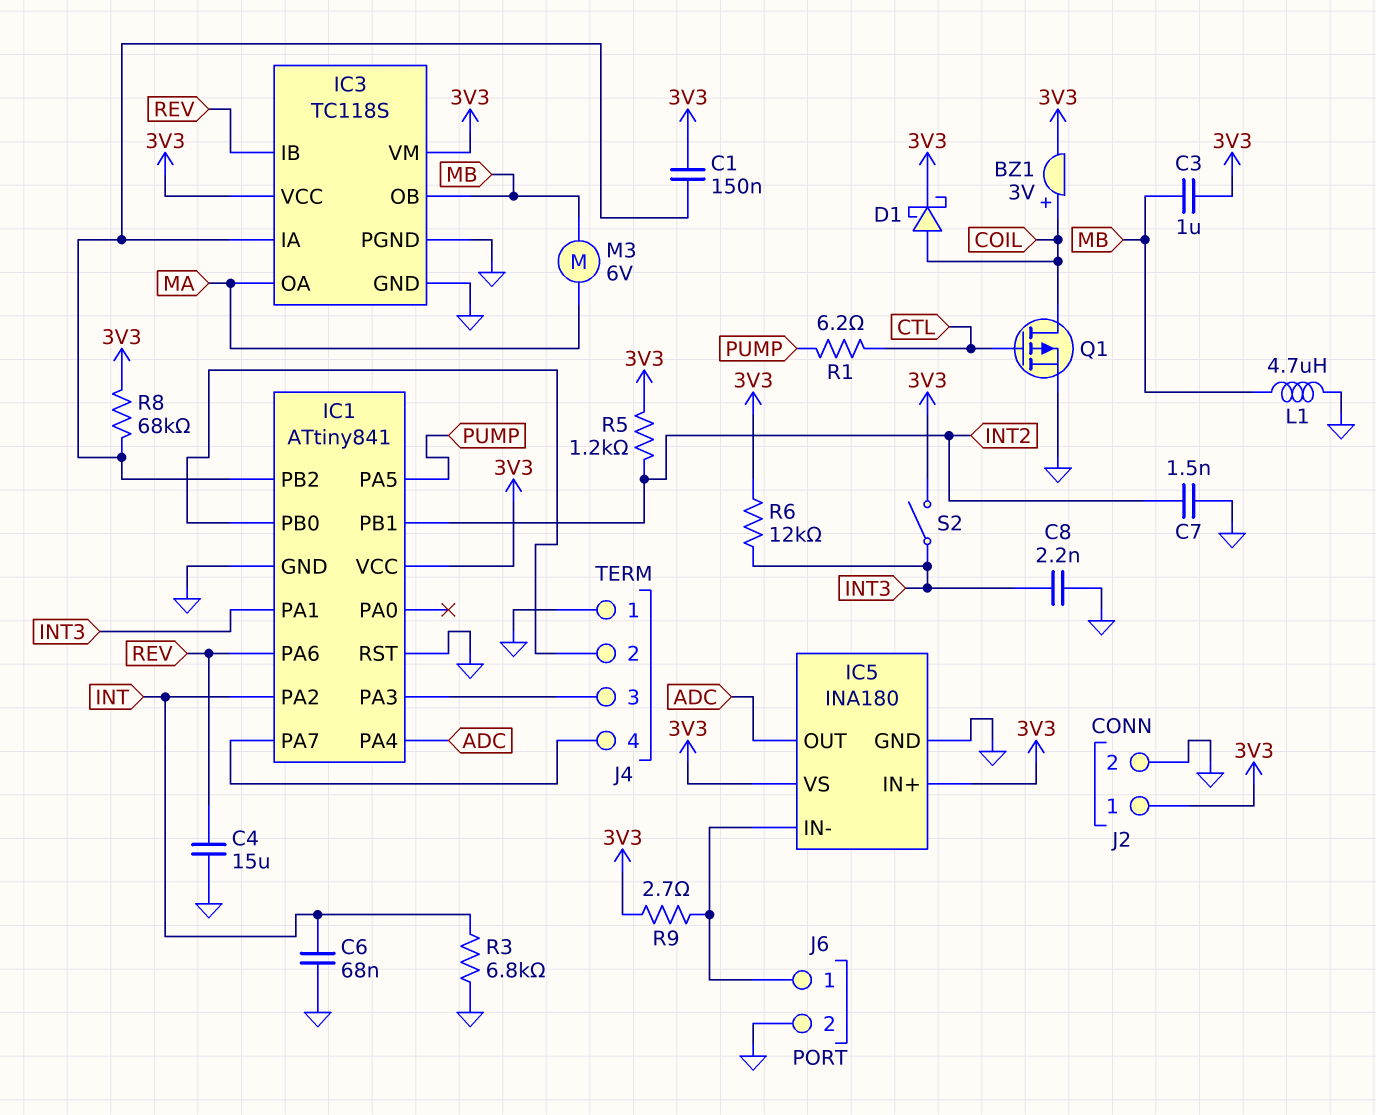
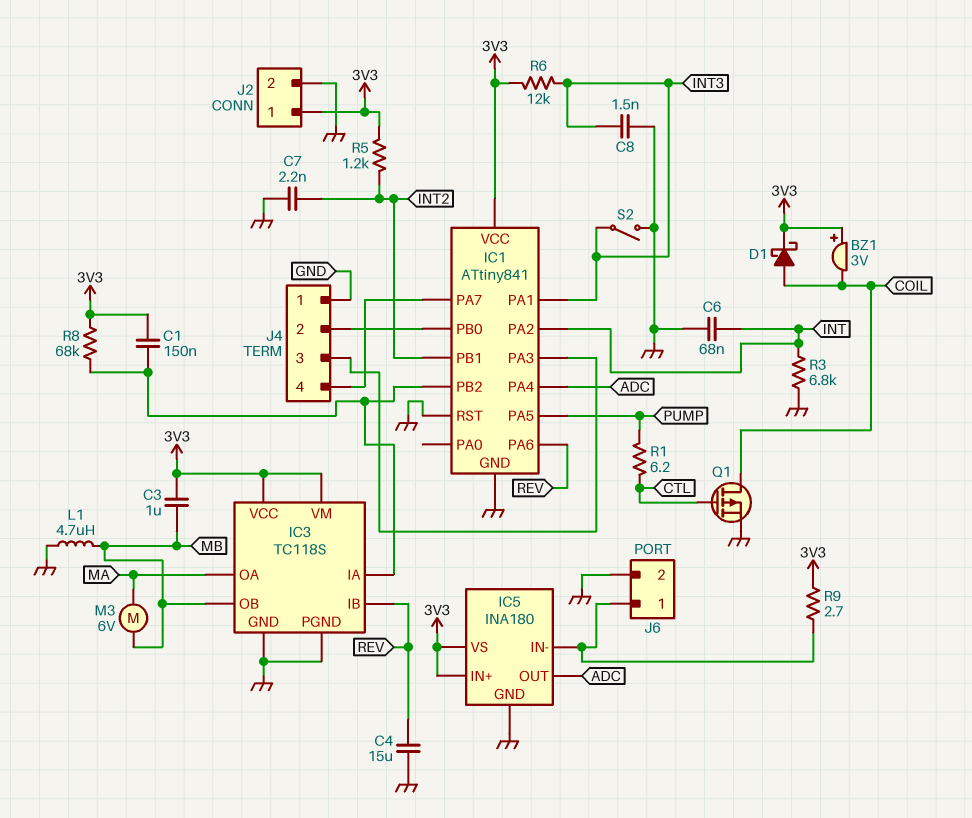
BZ1: buzzer 3V (plus COIL, minus 3V3) -> buzzer 3V (plus 3V3, minus COIL)
C7: 1.5nF (GND, INT2) -> 2.2nF (GND, INT2)
C8: 2.2nF (GND, INT3) -> 1.5nF (GND, INT3)
S2: switch (3V3, INT3) -> switch (GND, INT3)

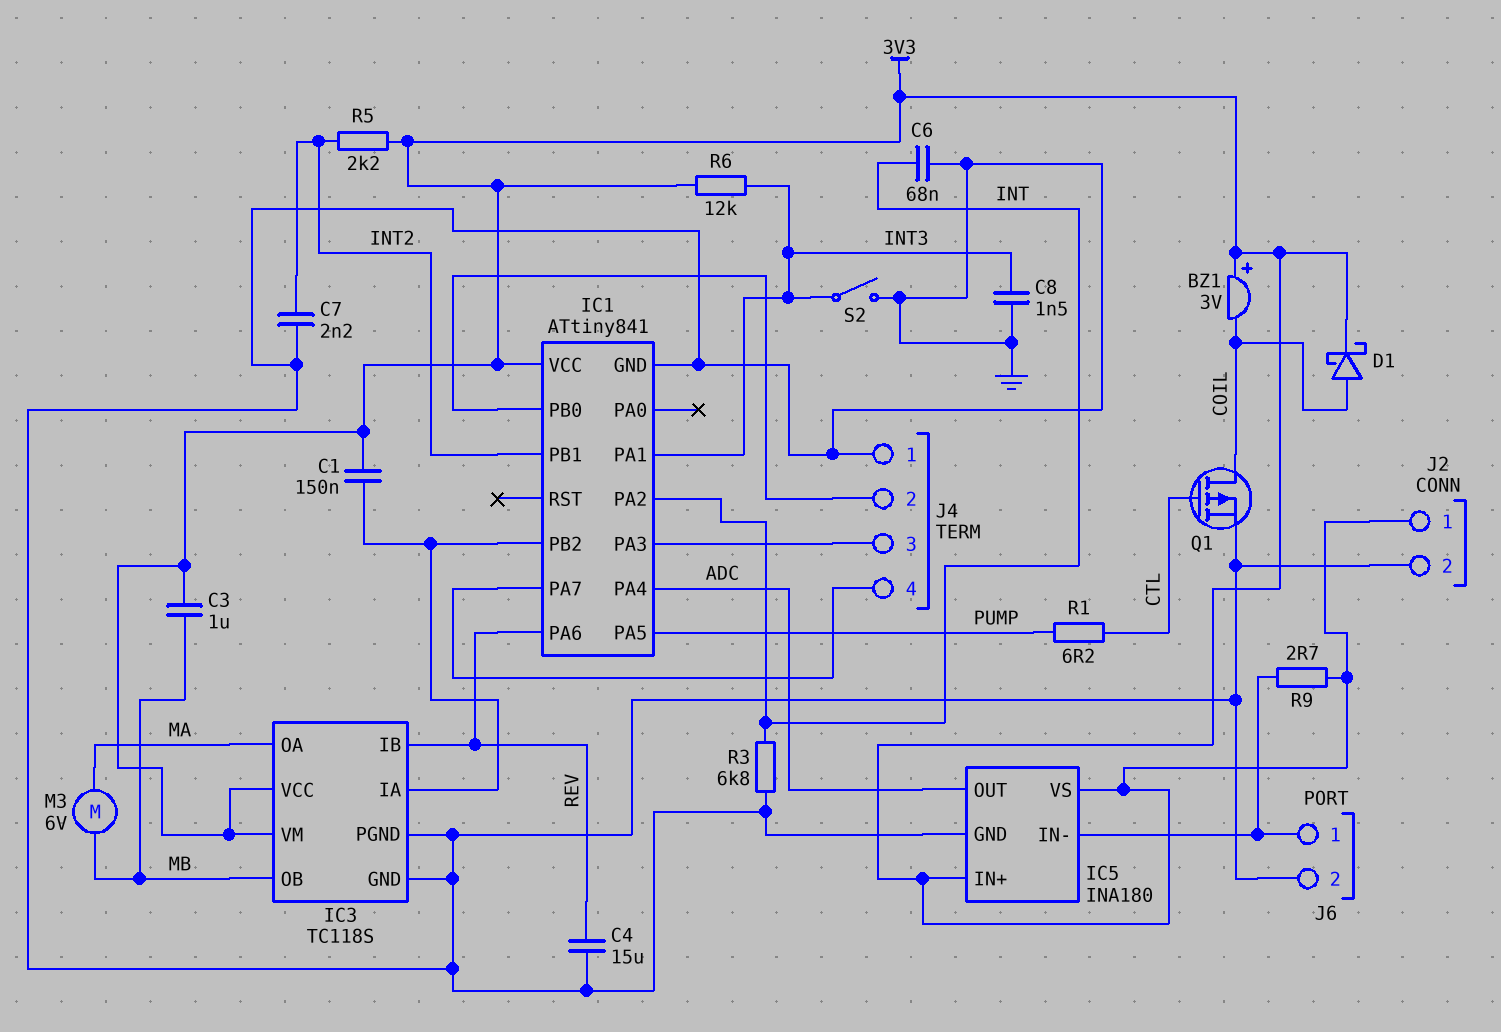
IC1 pin RST: GND -> none
L1: 4.7uH (GND, MB) -> none
R5: 1.2k (3V3, INT2) -> 2.2k (3V3, INT2)
R8: 68k (3V3, IC1/PB2) -> none

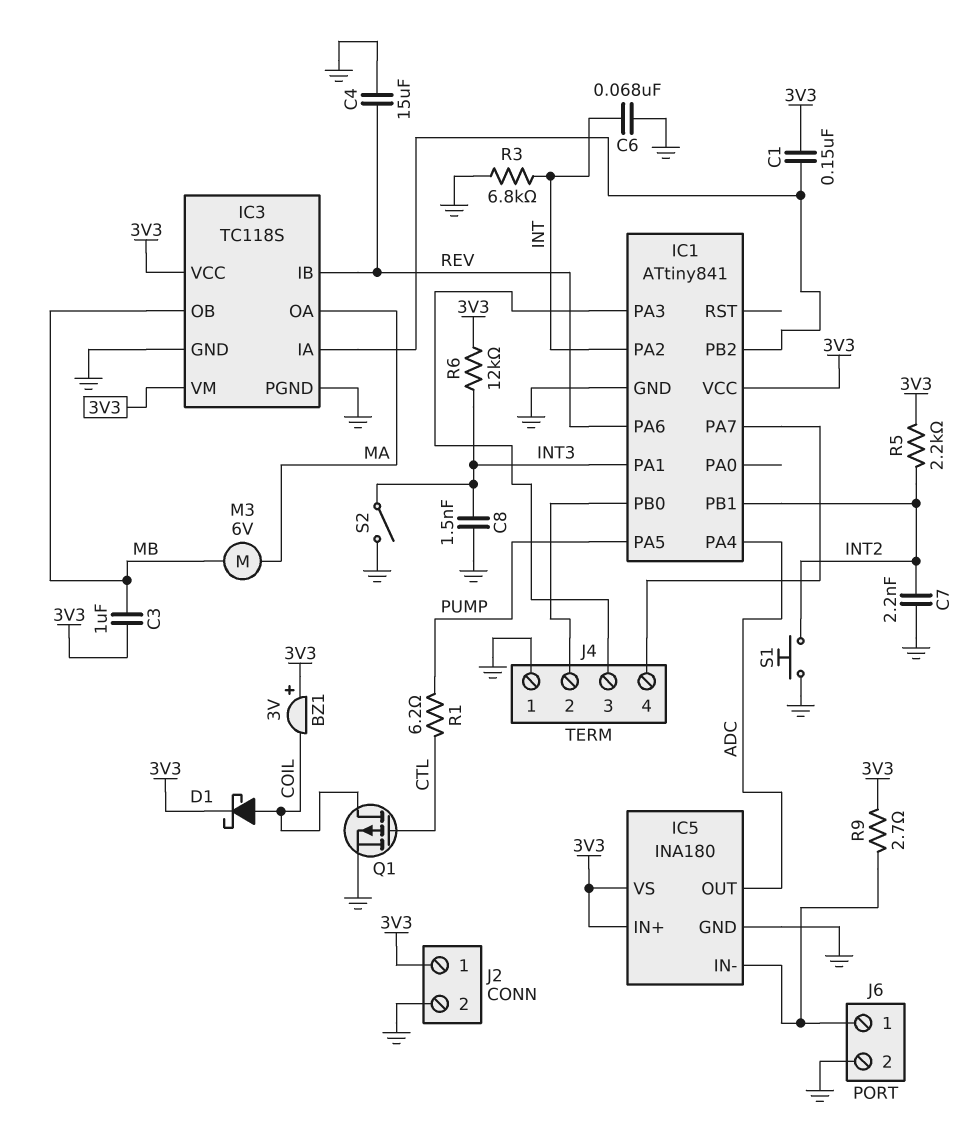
S1: none -> button (GND, INT2)

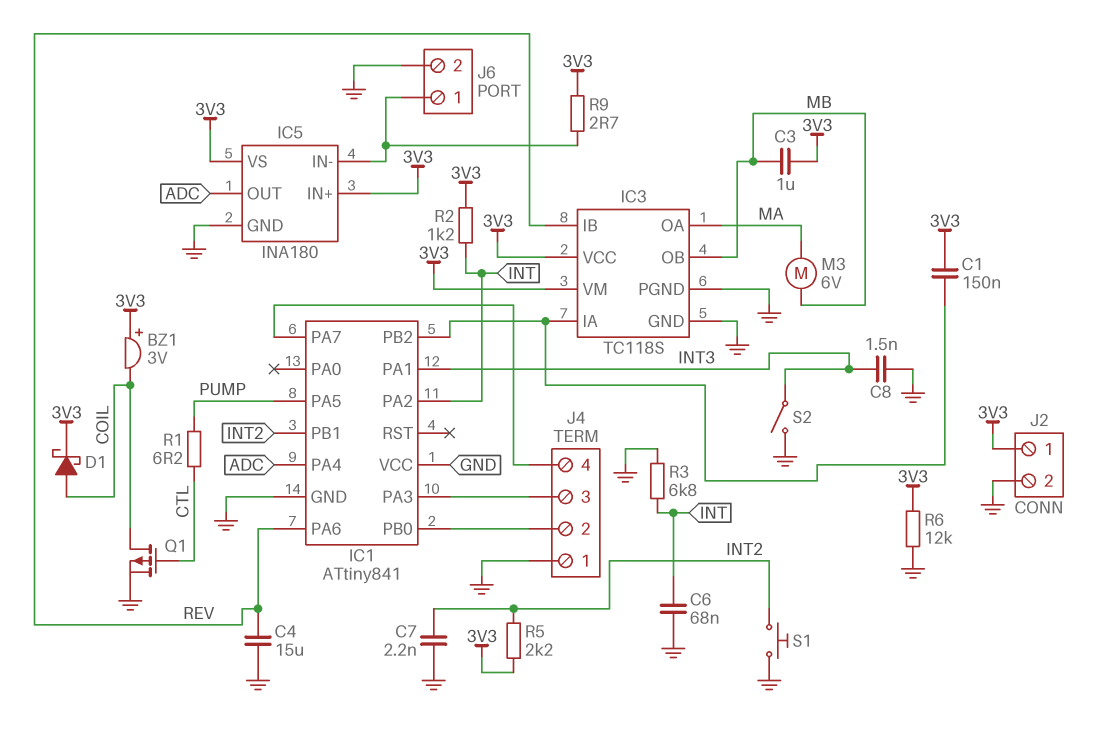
IC1 pin VCC: 3V3 -> GND
R2: none -> 1.2k (3V3, INT)
R6: 12k (3V3, INT3) -> 12k (3V3, GND)

